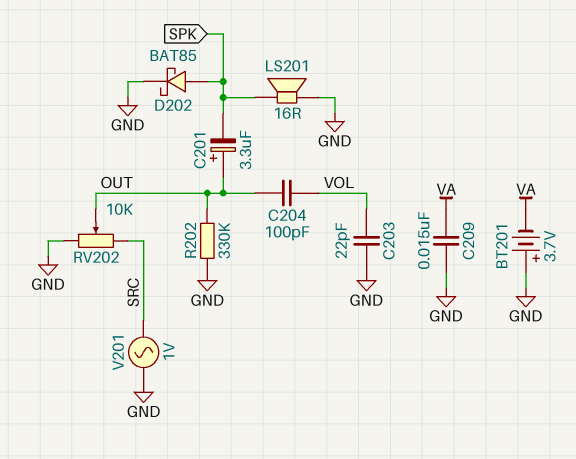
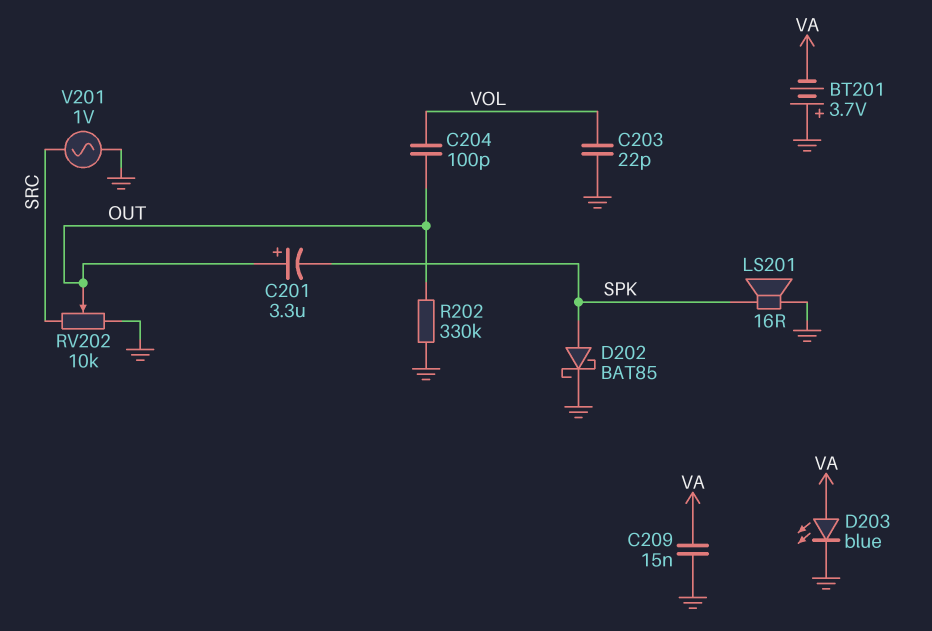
D203: none -> LED blue (A VA, K GND)

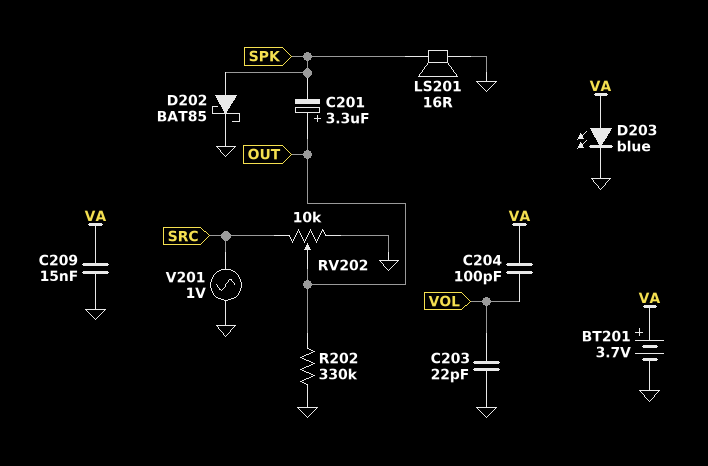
BT201: 3.7V (plus GND, minus VA) -> 3.7V (plus VA, minus GND)
C204: 100pF (OUT, VOL) -> 100pF (VA, VOL)

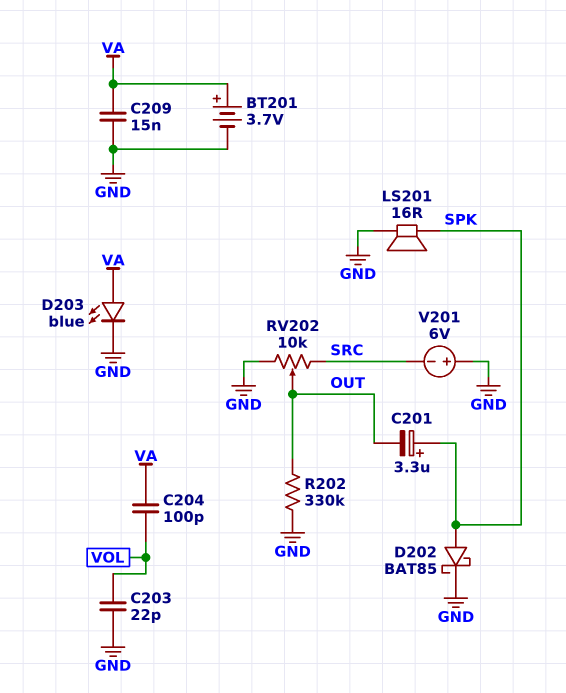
C201: 3.3uF (plus OUT, minus SPK) -> 3.3uF (plus SPK, minus OUT)
V201: AC 1V (GND, SRC) -> 6V (plus GND, minus SRC)

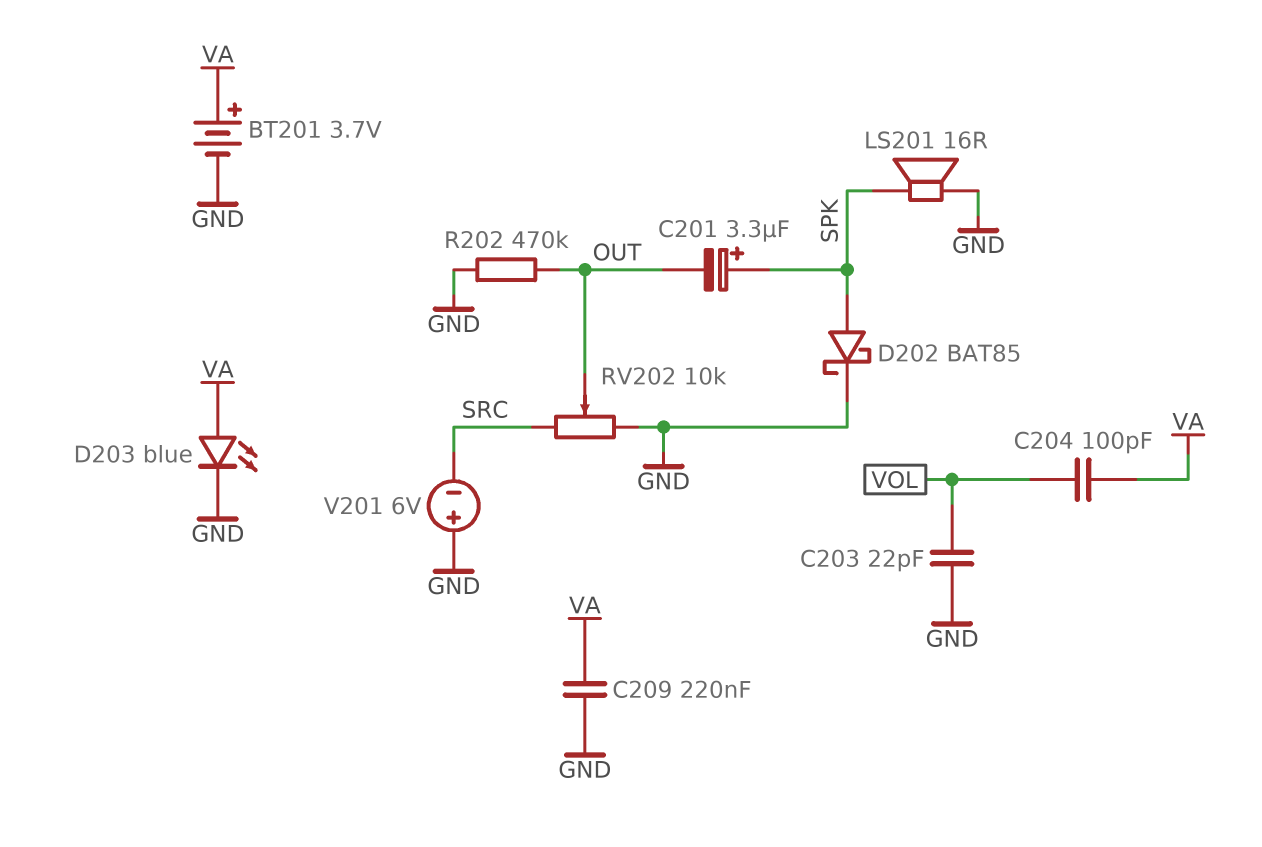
C209: 15nF (GND, VA) -> 220nF (GND, VA)
R202: 330k (GND, OUT) -> 470k (GND, OUT)

